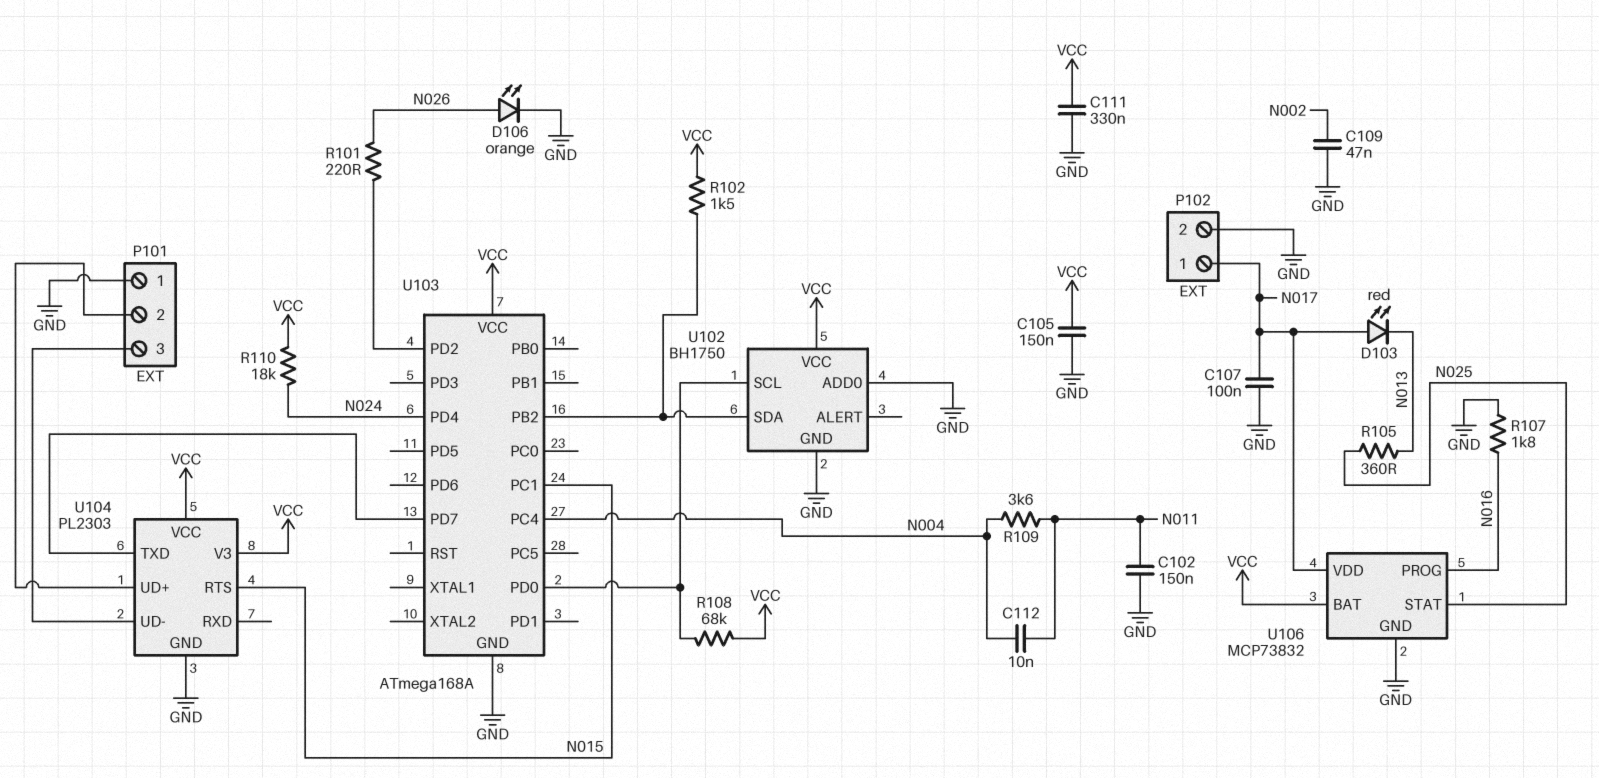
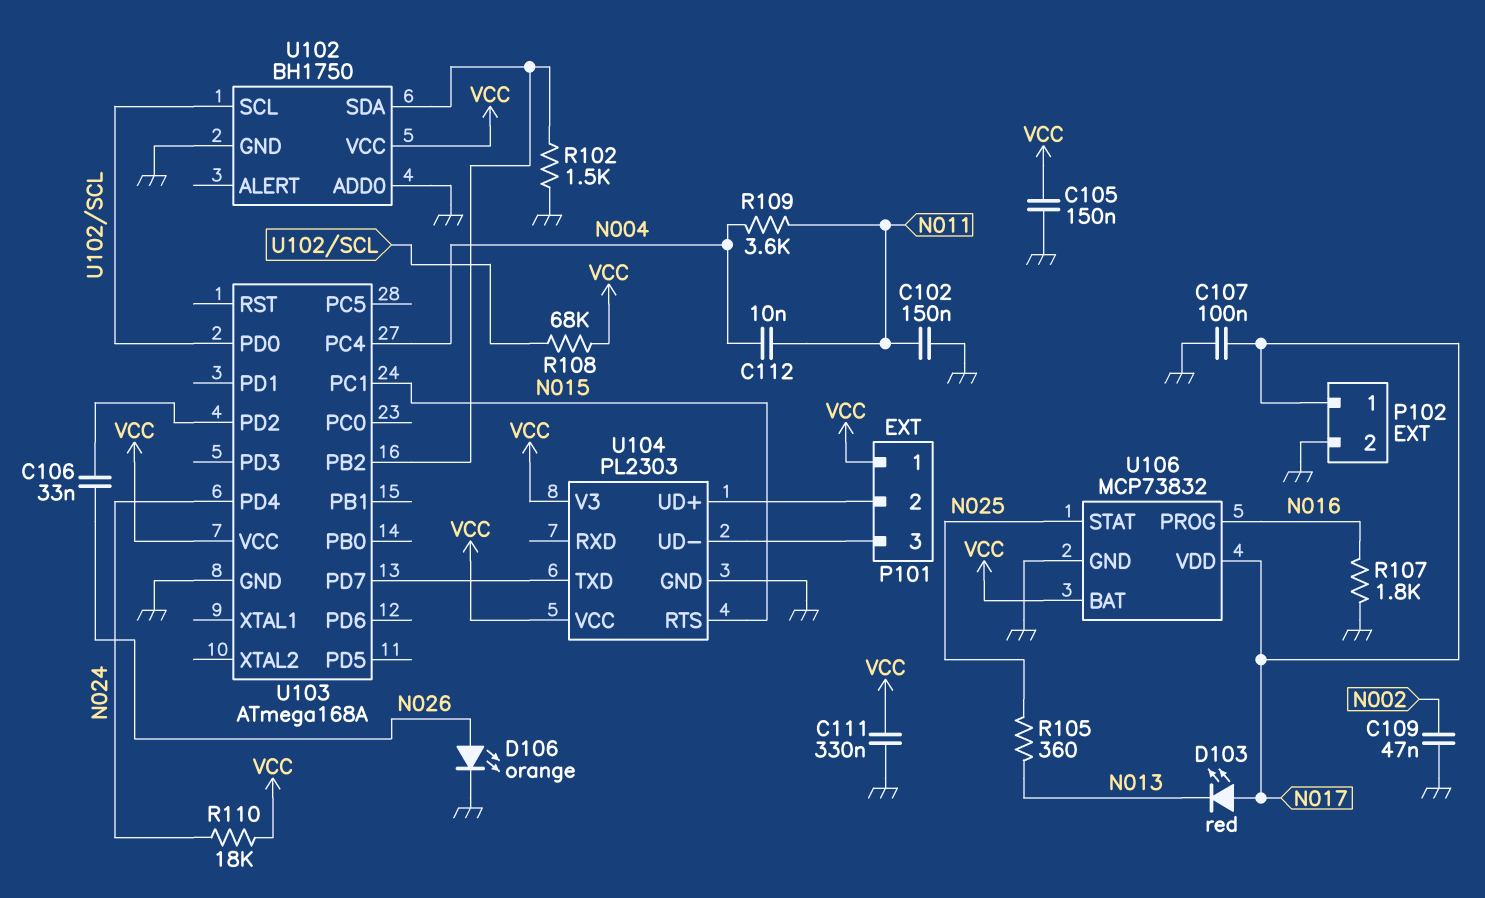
C106: none -> 33nF (N026, U103/PD2)
P101 pin 1: GND -> VCC
R101: 220 (N026, U103/PD2) -> none
R102: 1.5k (U102/SDA, VCC) -> 1.5k (GND, U102/SDA)

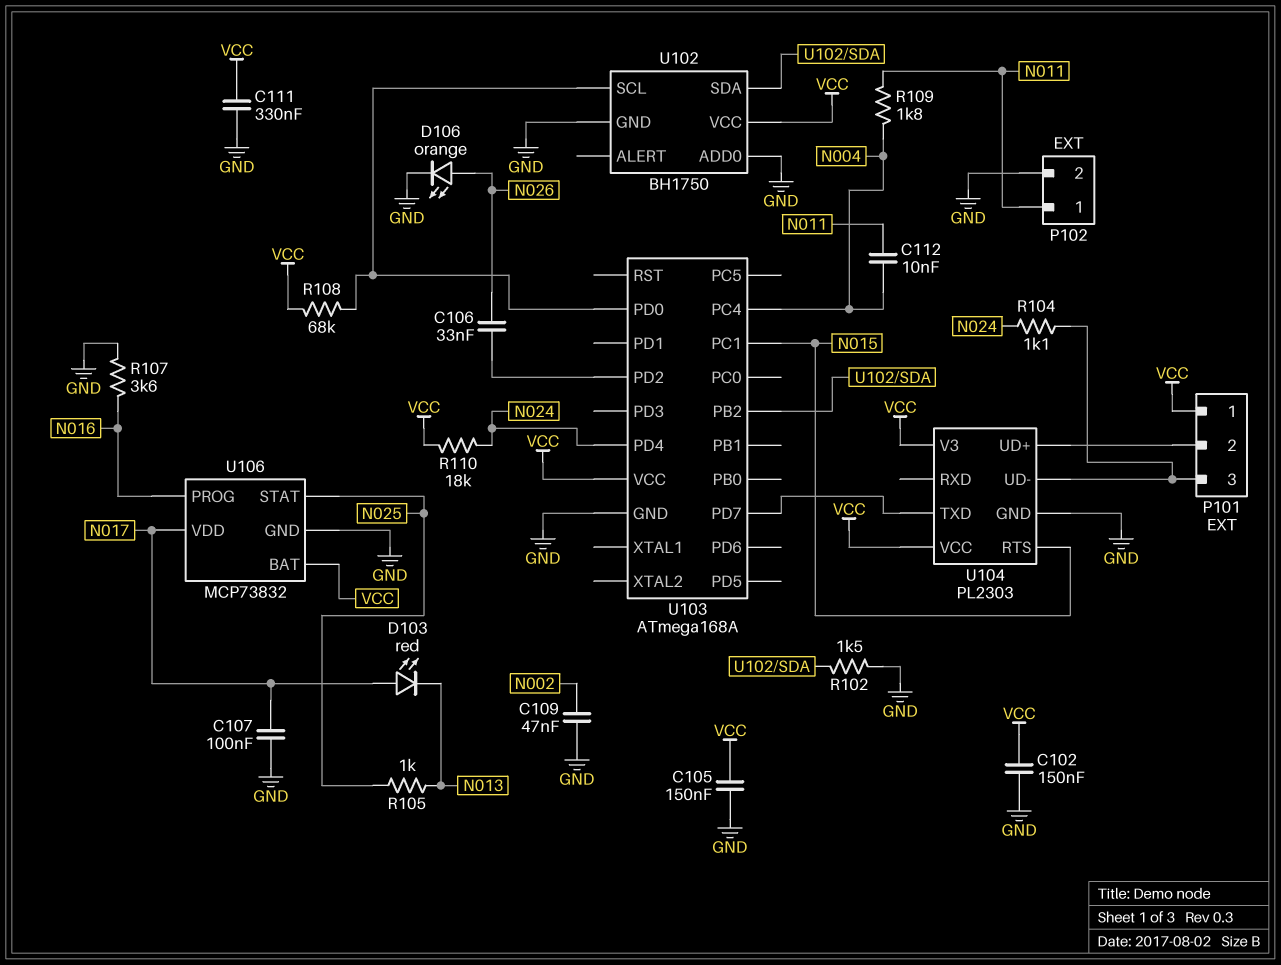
C102: 150nF (GND, N011) -> 150nF (GND, VCC)
P102 pin 1: N017 -> N011
R104: none -> 1.1k (N024, P101/3)
R105: 360 (N013, N025) -> 1k (N013, N025)
R107: 1.8k (GND, N016) -> 3.6k (GND, N016)
R109: 3.6k (N004, N011) -> 1.8k (N004, N011)

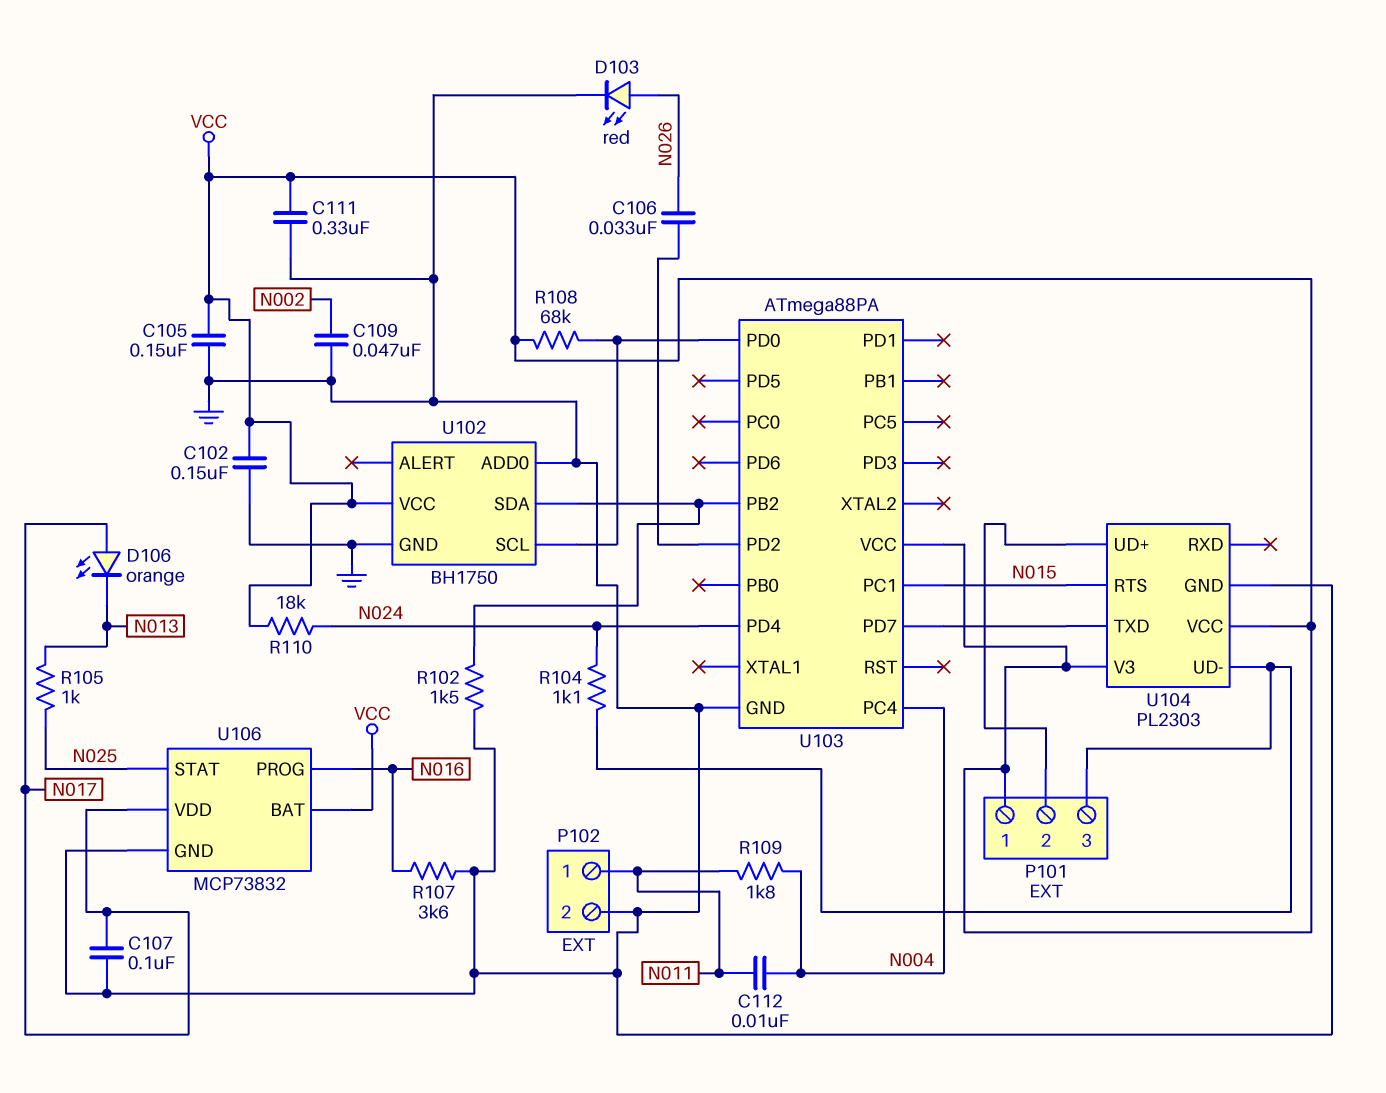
D103: LED red (A N017, K N013) -> LED red (A N026, K GND)
D106: LED orange (A N026, K GND) -> LED orange (A N017, K N013)
U103: ATmega168A -> ATmega88PA

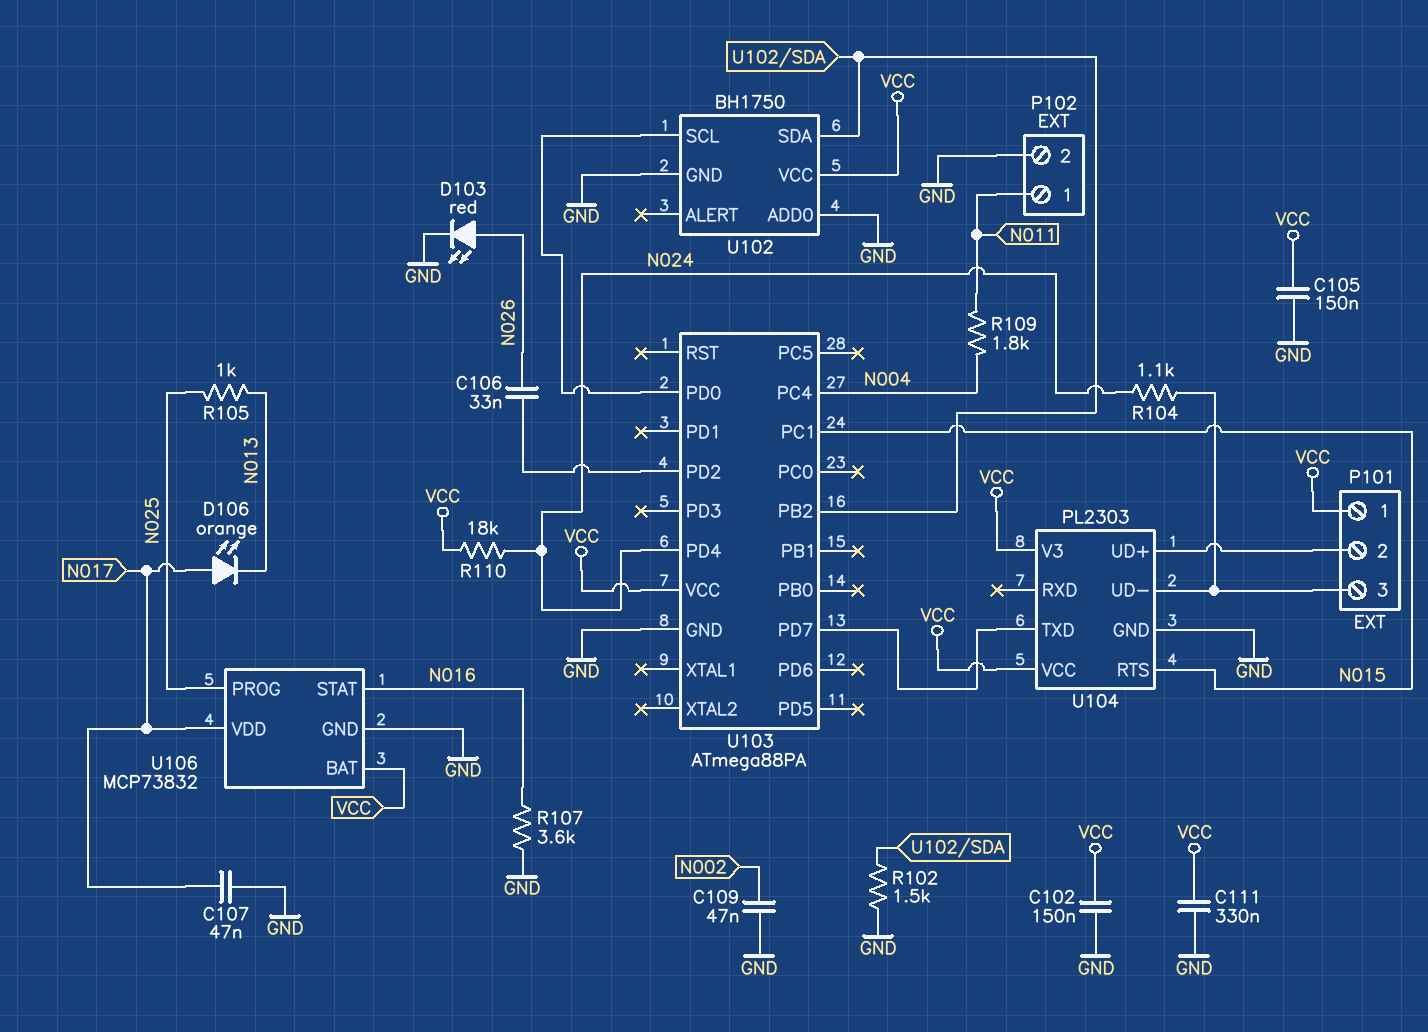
C107: 100nF (GND, N017) -> 47nF (GND, N017)
C112: 10nF (N004, N011) -> none
R108: 68k (U102/SCL, VCC) -> none
U106 pin PROG: N016 -> N025
U106 pin STAT: N025 -> N016

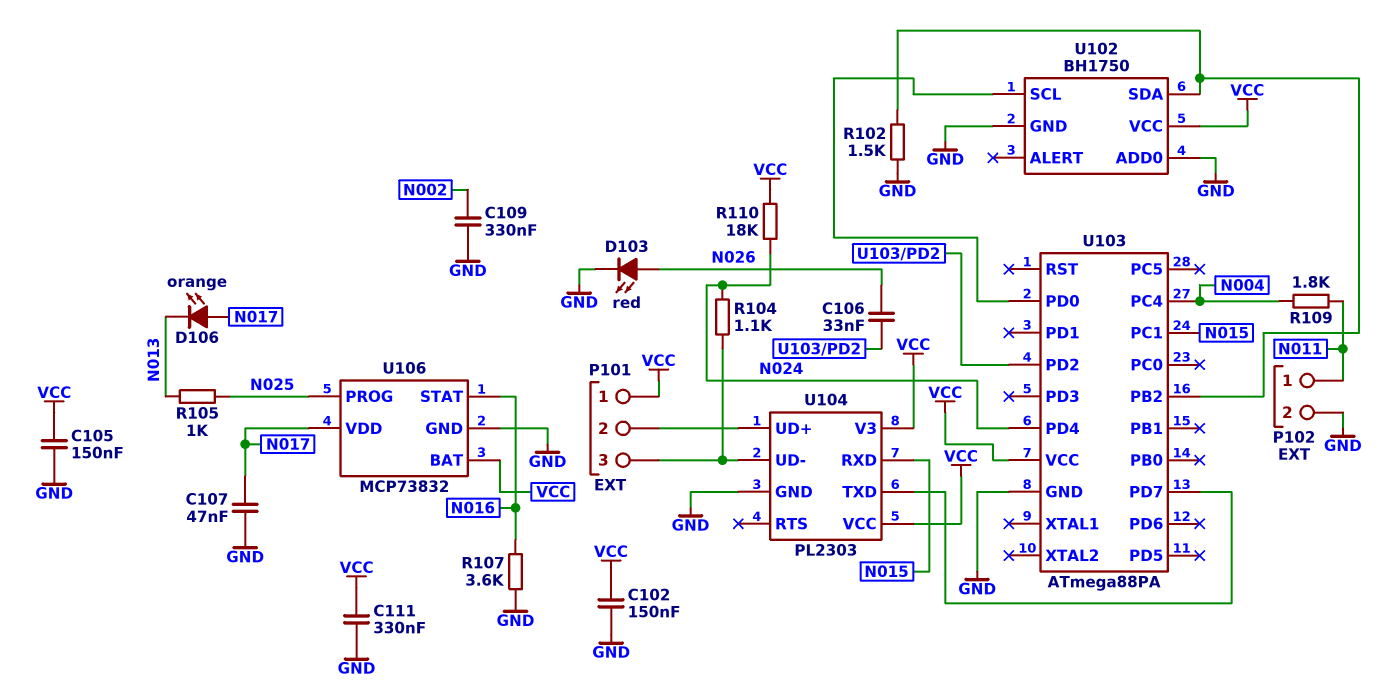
C109: 47nF (GND, N002) -> 330nF (GND, N002)
U104 pin RTS: N015 -> none
U104 pin RXD: none -> N015

